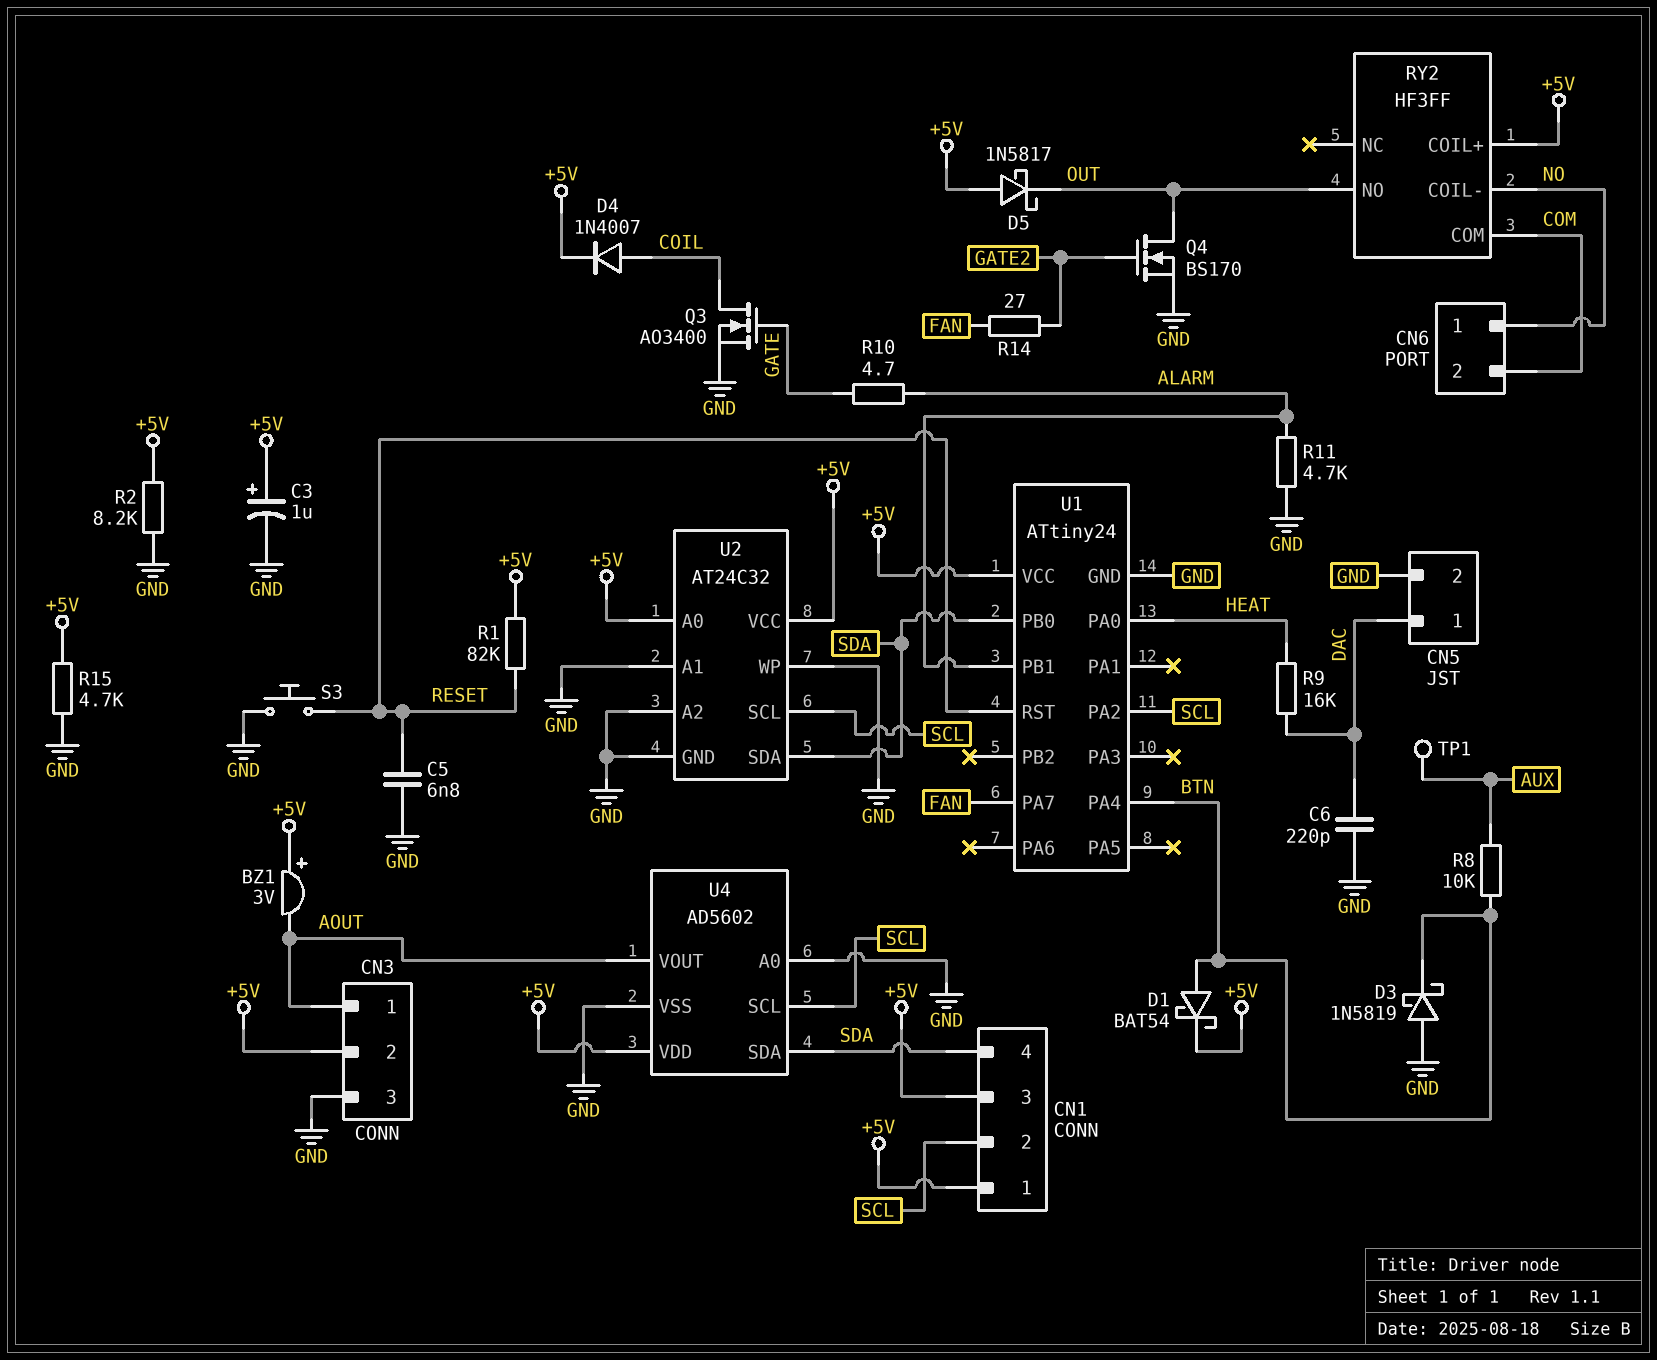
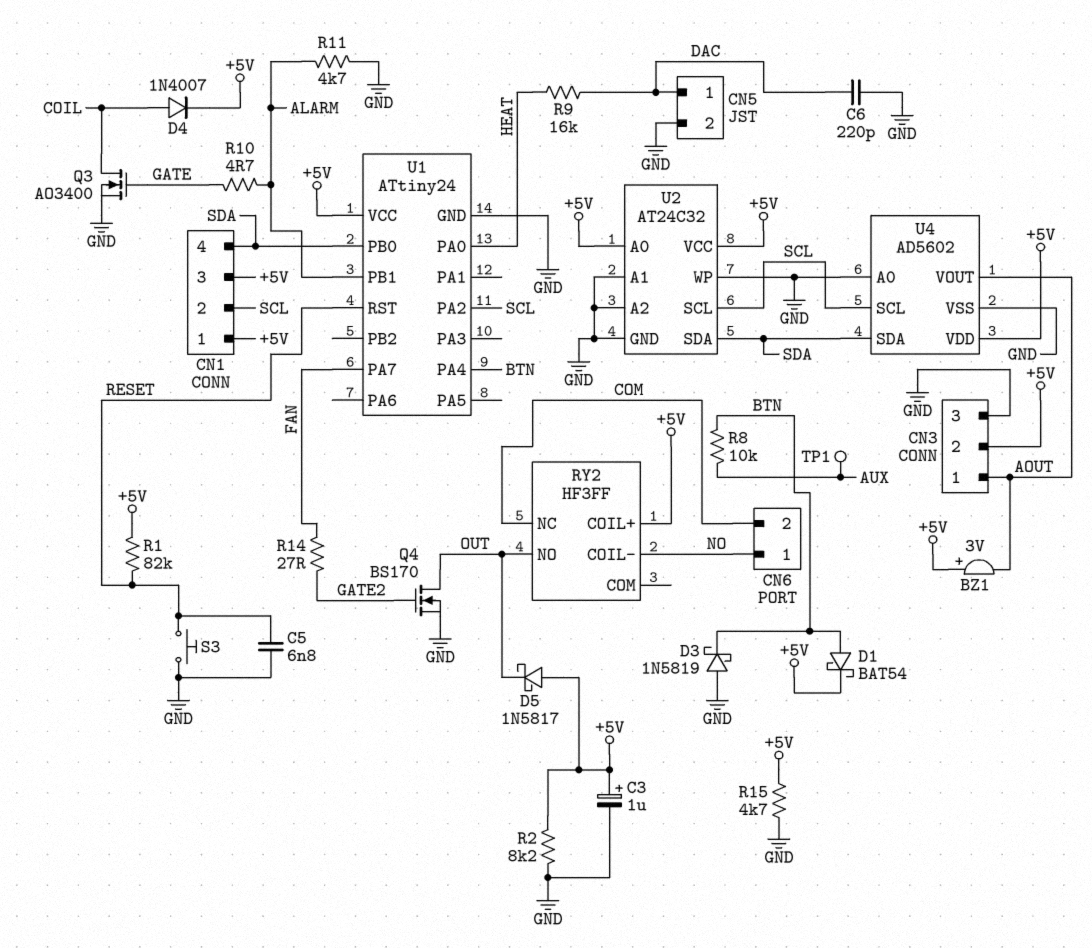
RY2 pin COM: COM -> none
RY2 pin NC: none -> COM

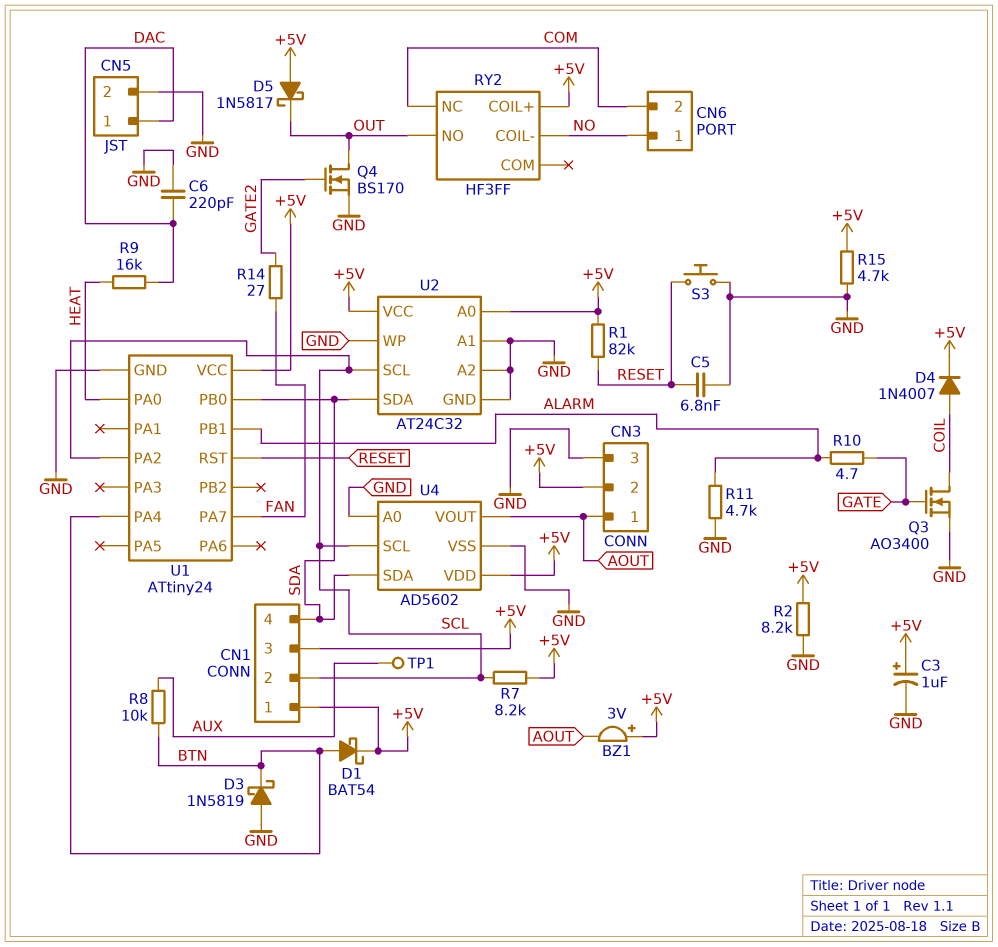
R7: none -> 8.2k (+5V, SCL)

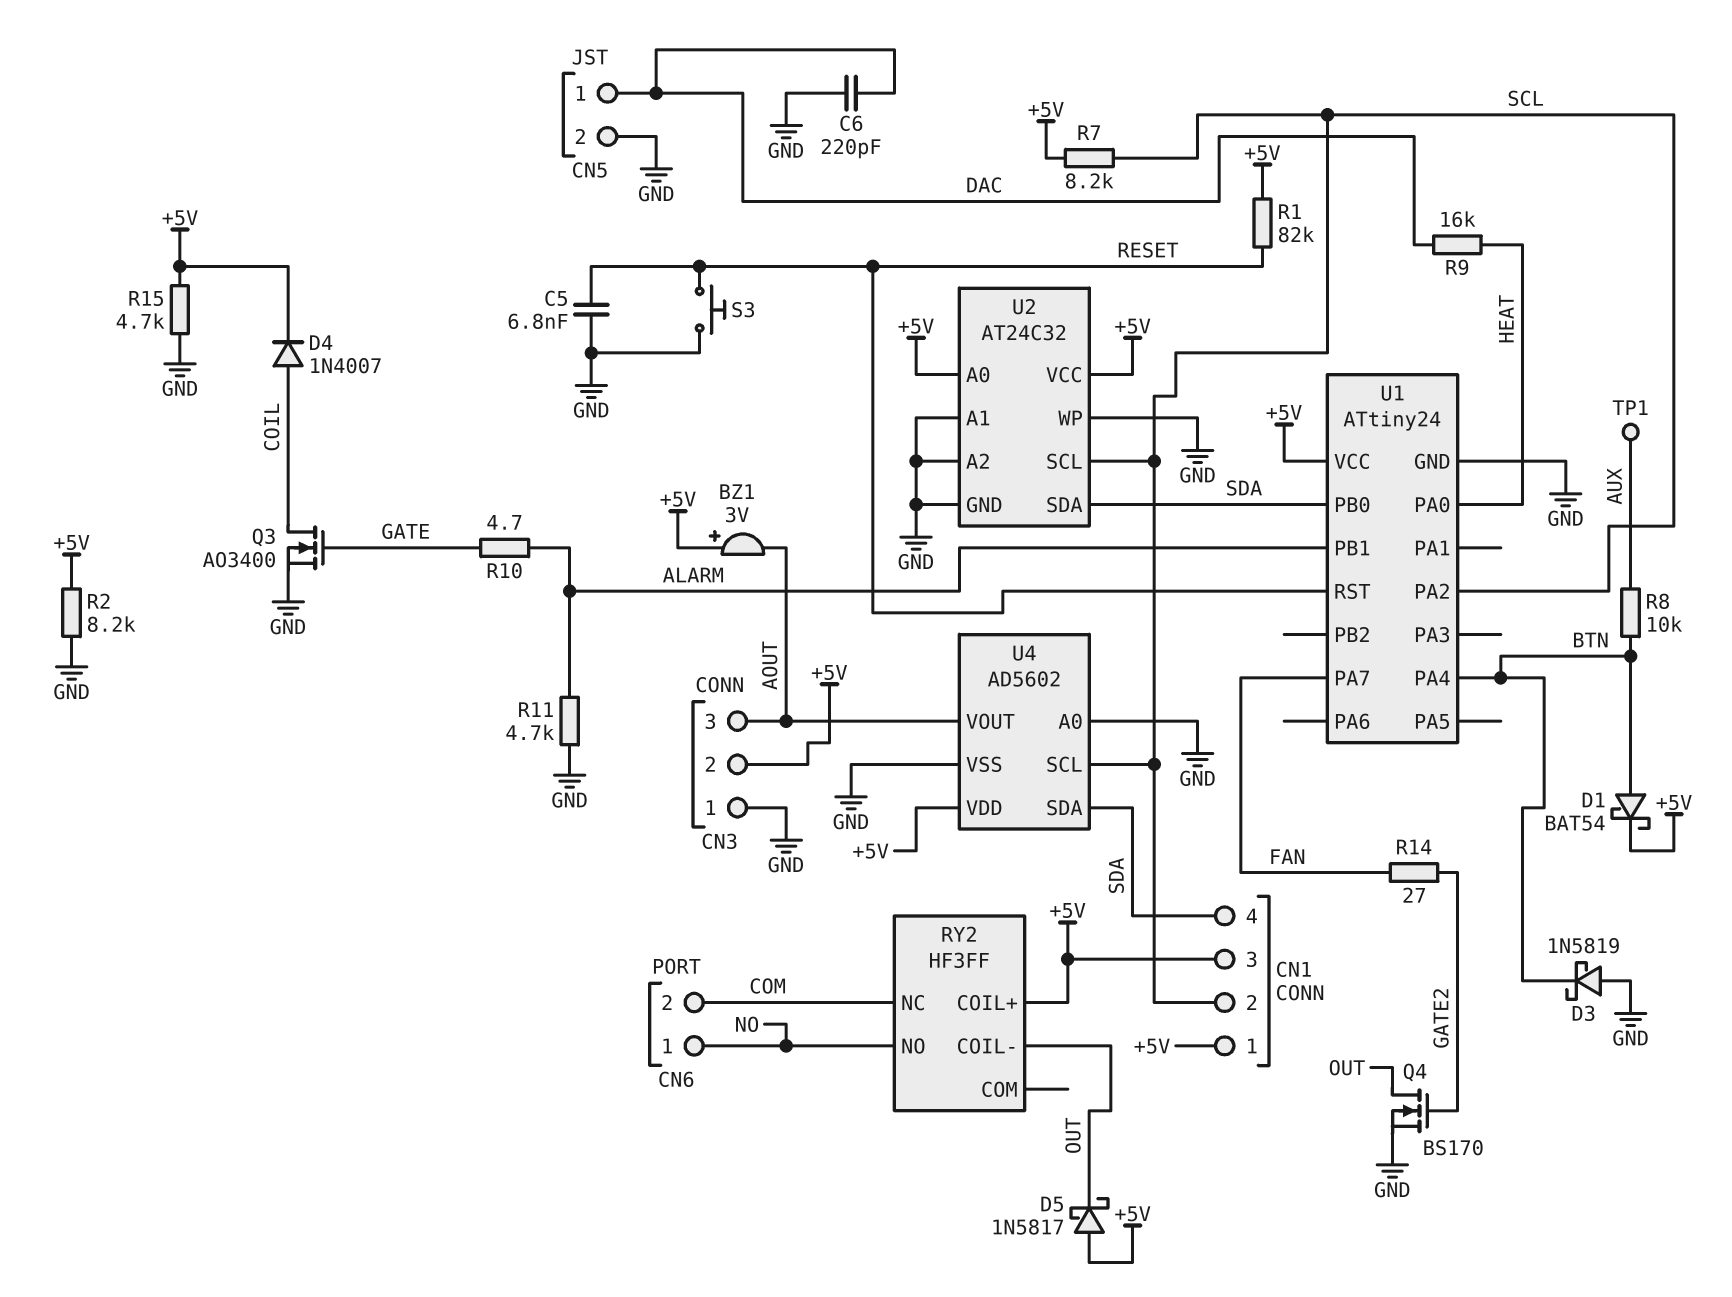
C3: 1uF (plus +5V, minus GND) -> none
CN3 pin 1: AOUT -> GND
CN3 pin 3: GND -> AOUT
RY2 pin COIL-: NO -> OUT
RY2 pin NO: OUT -> NO

